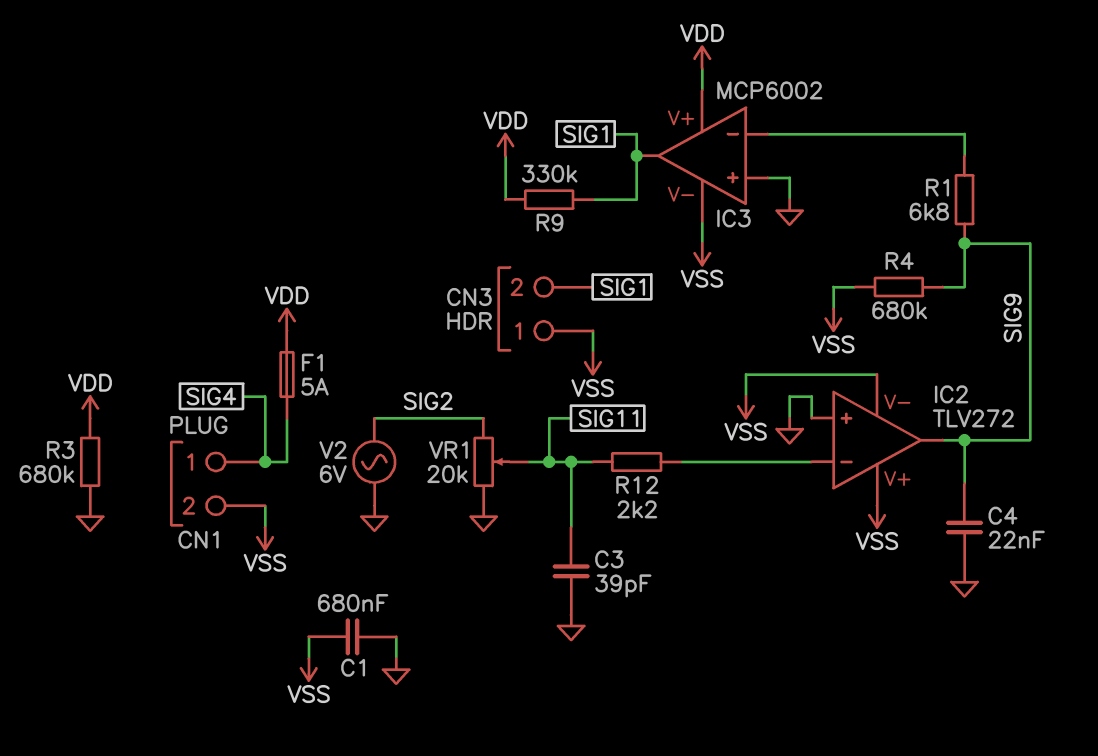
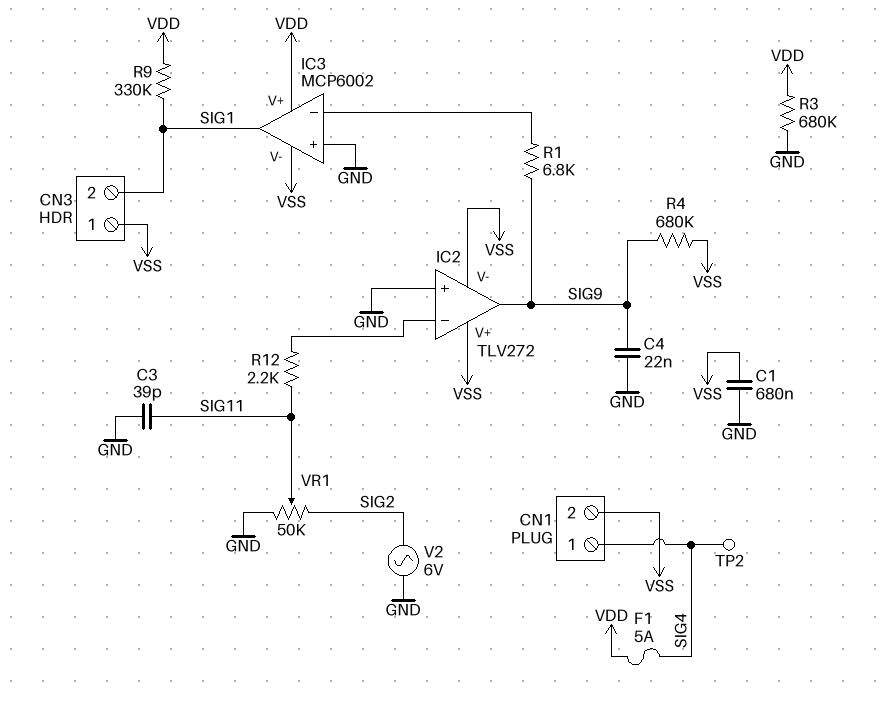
TP2: none -> test point (SIG4)
VR1: 20k (GND, SIG2, wiper SIG11) -> 50k (GND, SIG2, wiper SIG11)

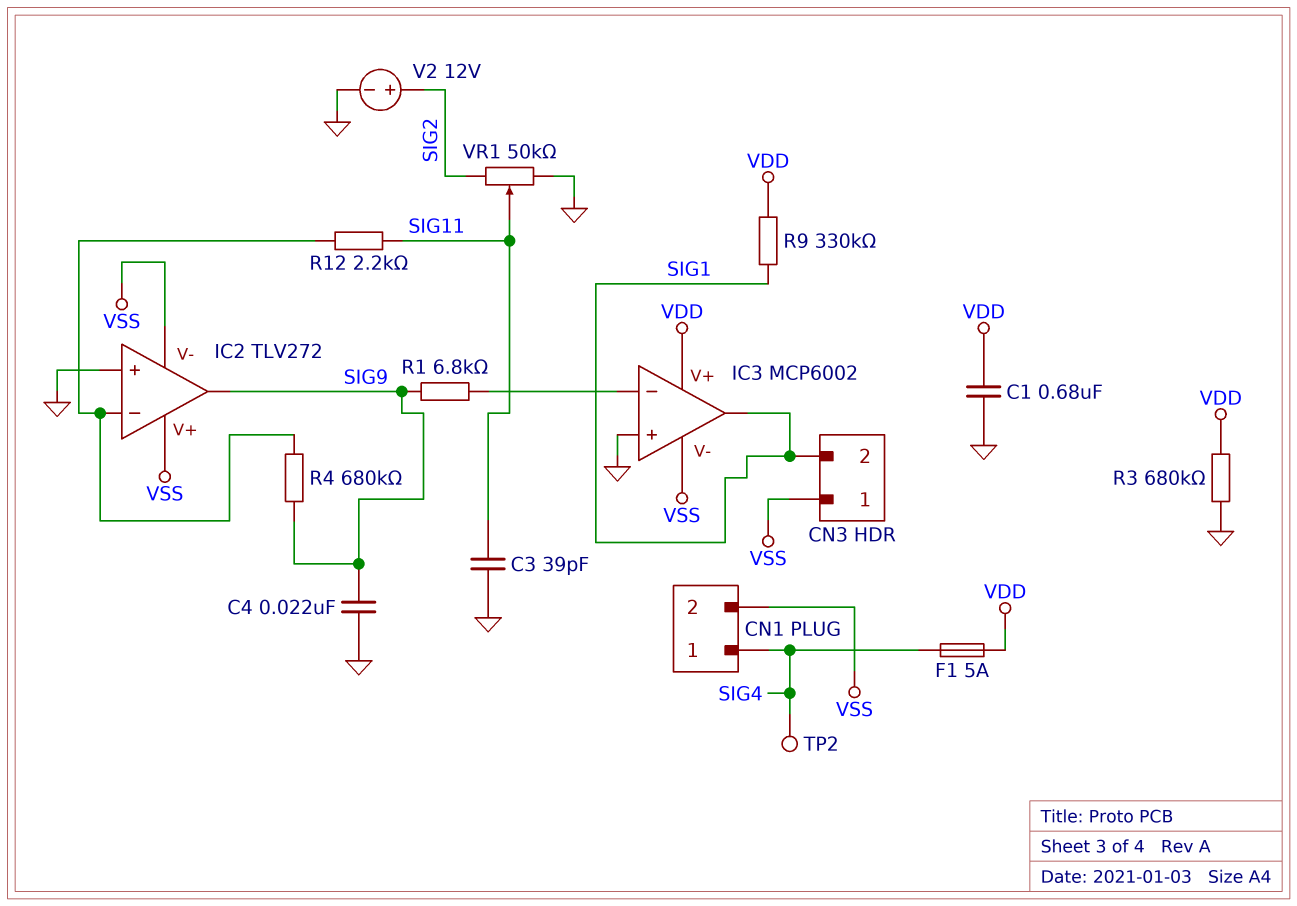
C1: 680nF (GND, VSS) -> 680nF (GND, VDD)
R4: 680k (SIG9, VSS) -> 680k (IC2/in-, SIG9)
V2: AC 6V (GND, SIG2) -> 12V (plus SIG2, minus GND)

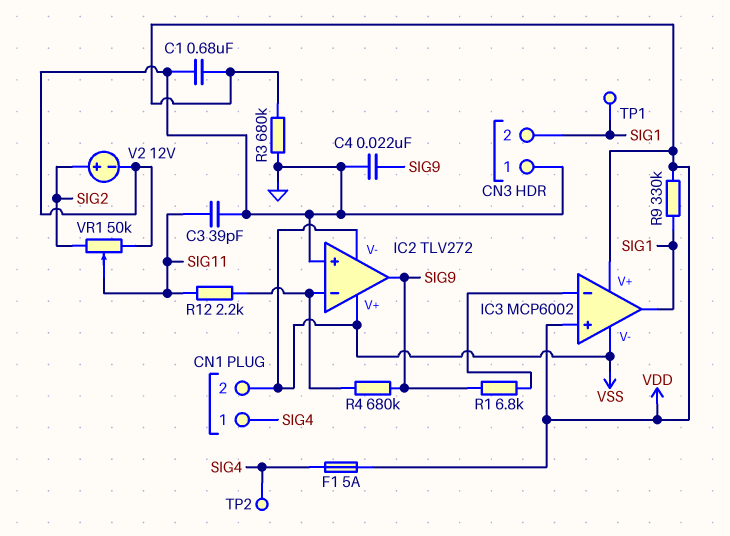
CN3 pin 1: VSS -> GND
IC3 pin in+: GND -> VDD
TP1: none -> test point (SIG1)

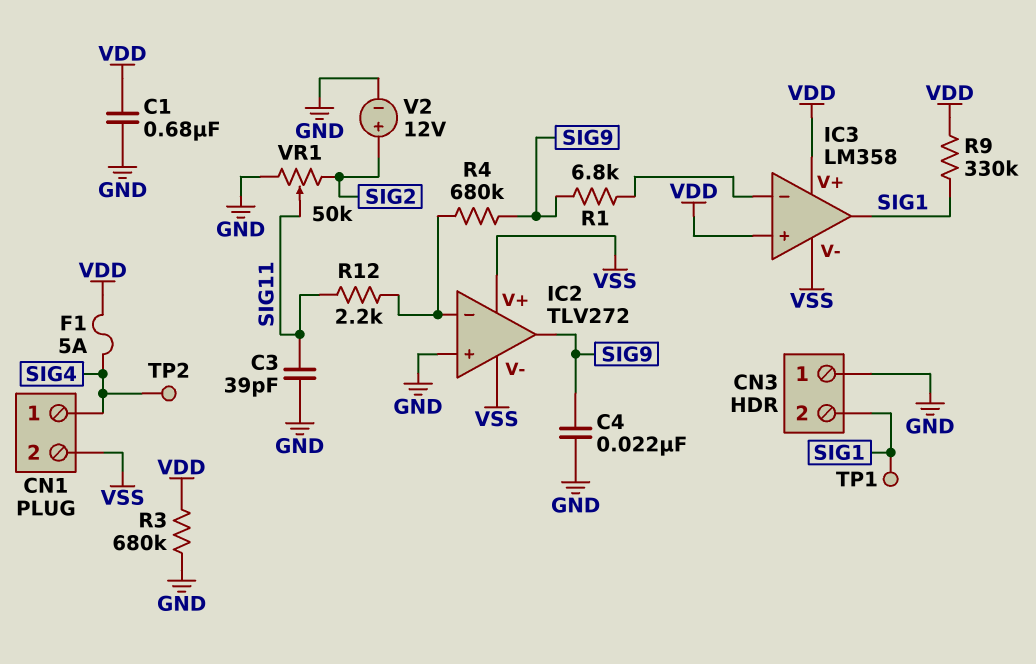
IC3: MCP6002 -> LM358

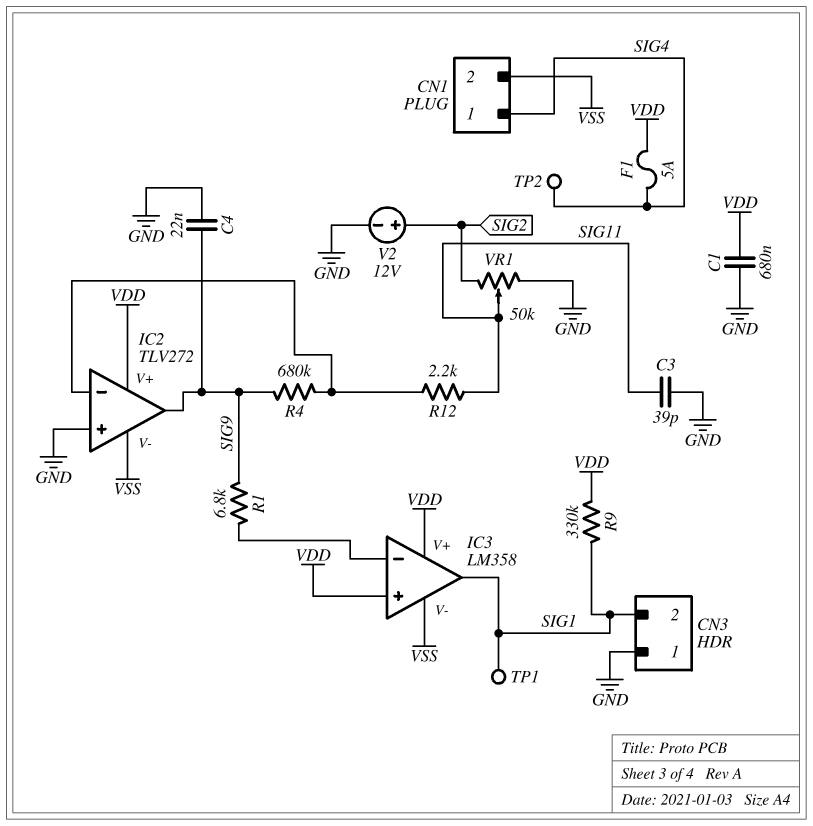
IC2 pin V+: VSS -> VDD
R3: 680k (GND, VDD) -> none

